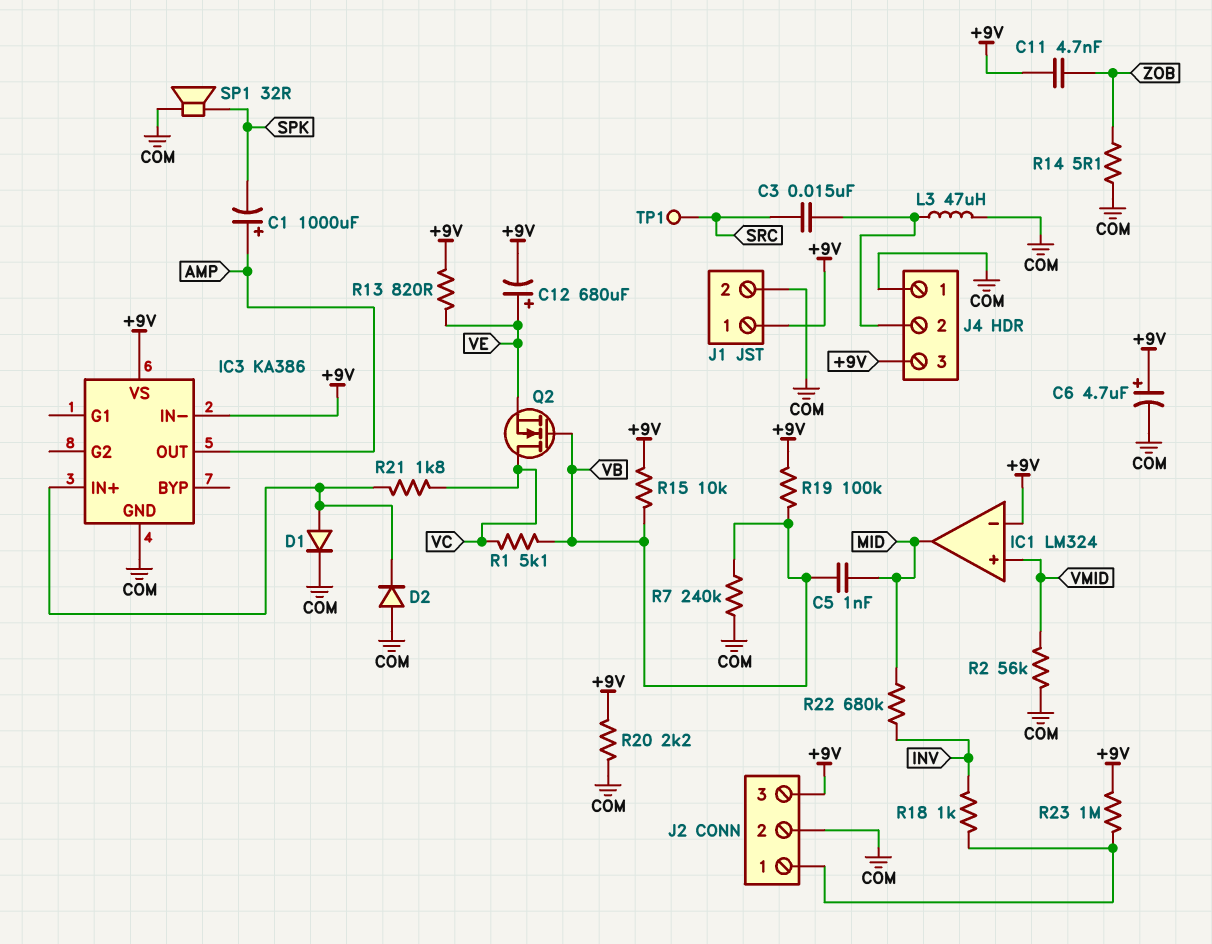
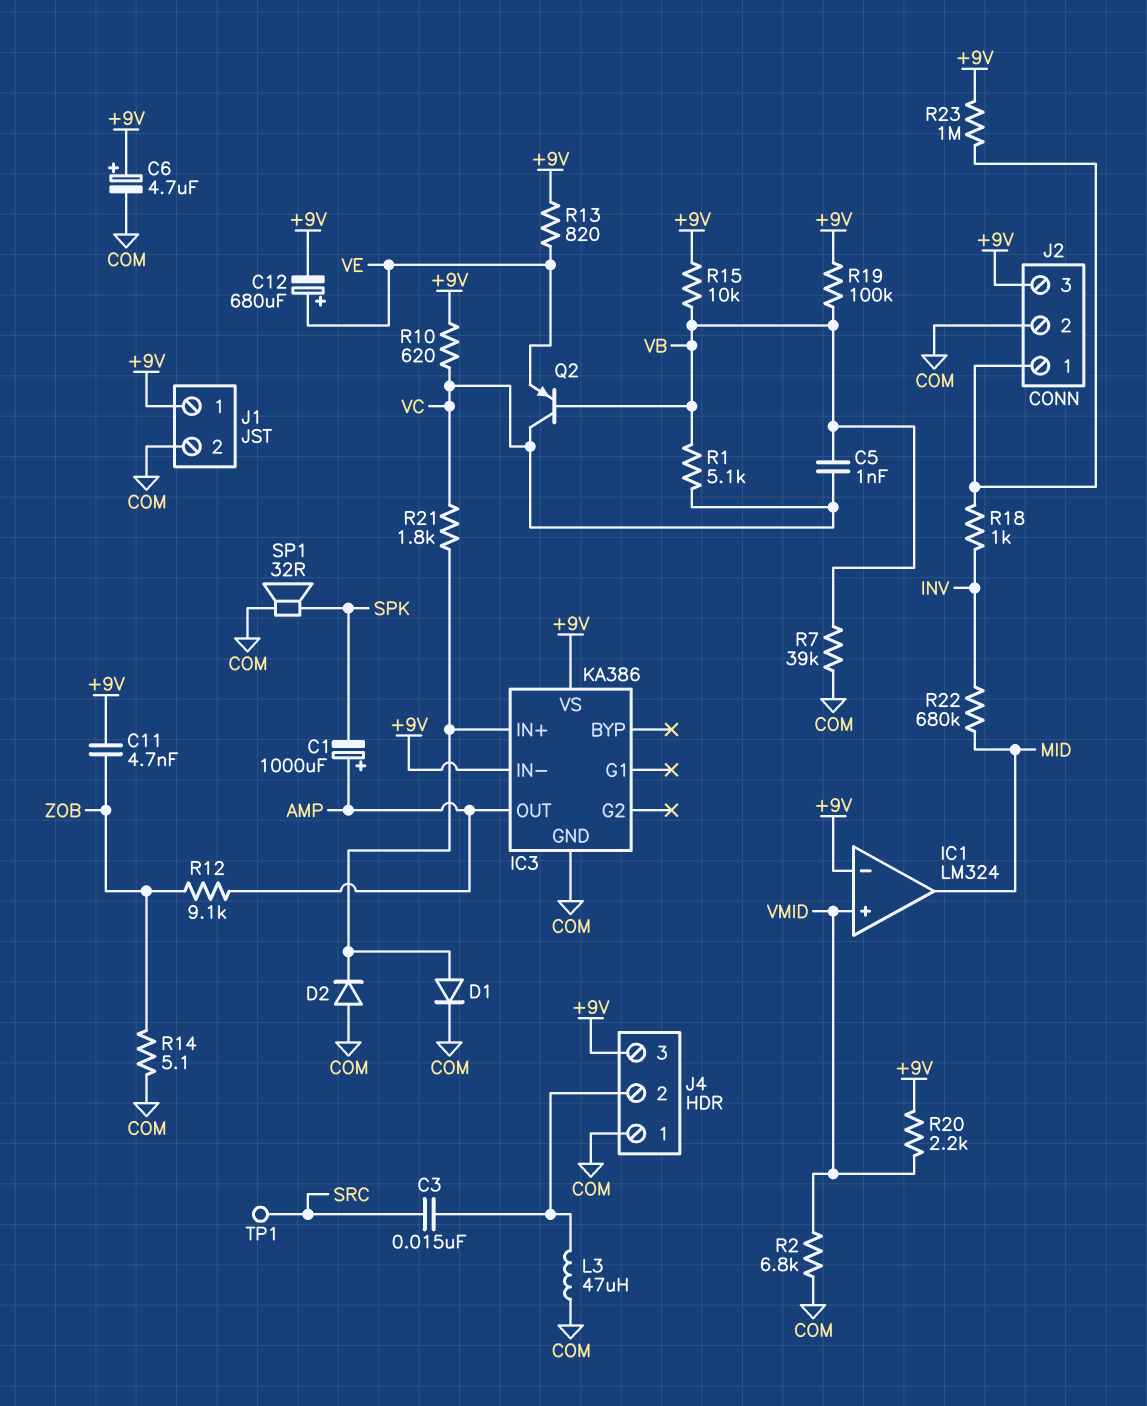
C5: 1nF (MID, VB) -> 1nF (VB, VC)
Q2: NMOS (G VB, D VC, S VE) -> PNP (B VB, C VC, E VE)
R2: 56k (COM, VMID) -> 6.8k (COM, VMID)
R7: 240k (COM, VB) -> 39k (COM, VB)
R10: none -> 620 (+9V, VC)
R12: none -> 9.1k (AMP, ZOB)
R20: 2.2k (+9V, COM) -> 2.2k (+9V, VMID)

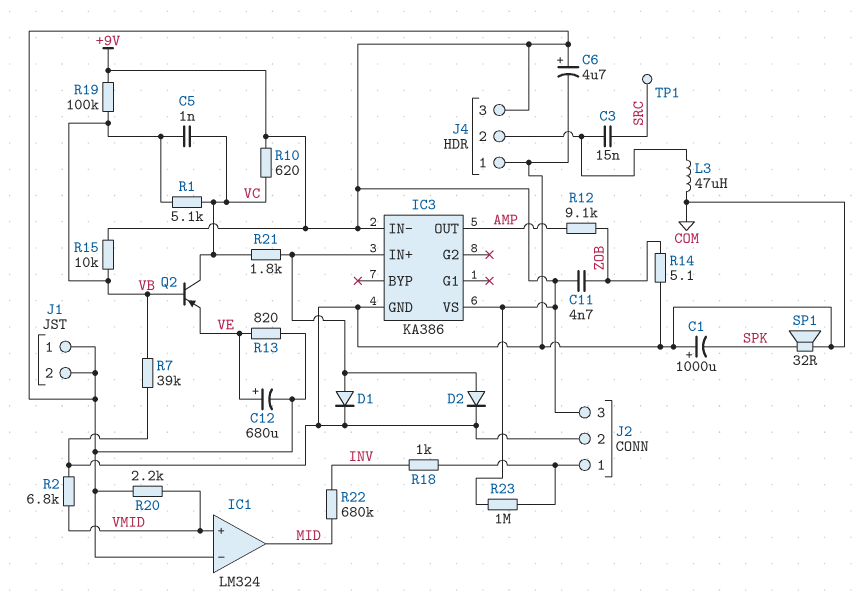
C1: 1000uF (plus AMP, minus SPK) -> 1000uF (plus COM, minus SPK)
D2: diode (A COM, K IC3/IN+) -> diode (A IC3/IN+, K COM)
J1 pin 2: COM -> +9V

